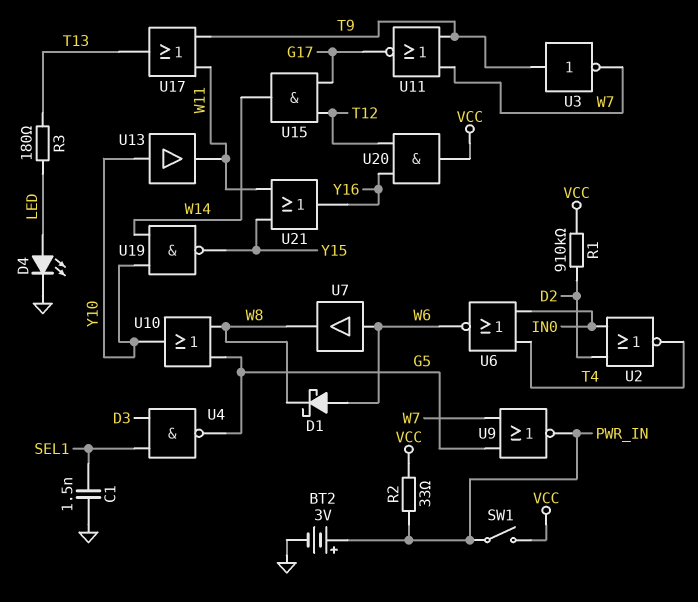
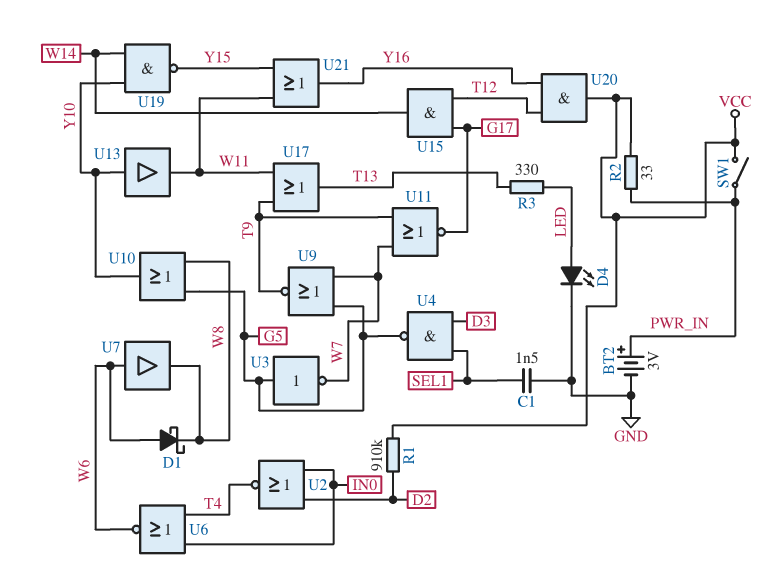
R3: 180 (LED, T13) -> 330 (LED, T13)
U3: NOT (in T9, out W7) -> NOT (in G5, out W7)
U9: NOR (in G5, in W7, out PWR_IN) -> NOR (in G5, in W7, out T9)

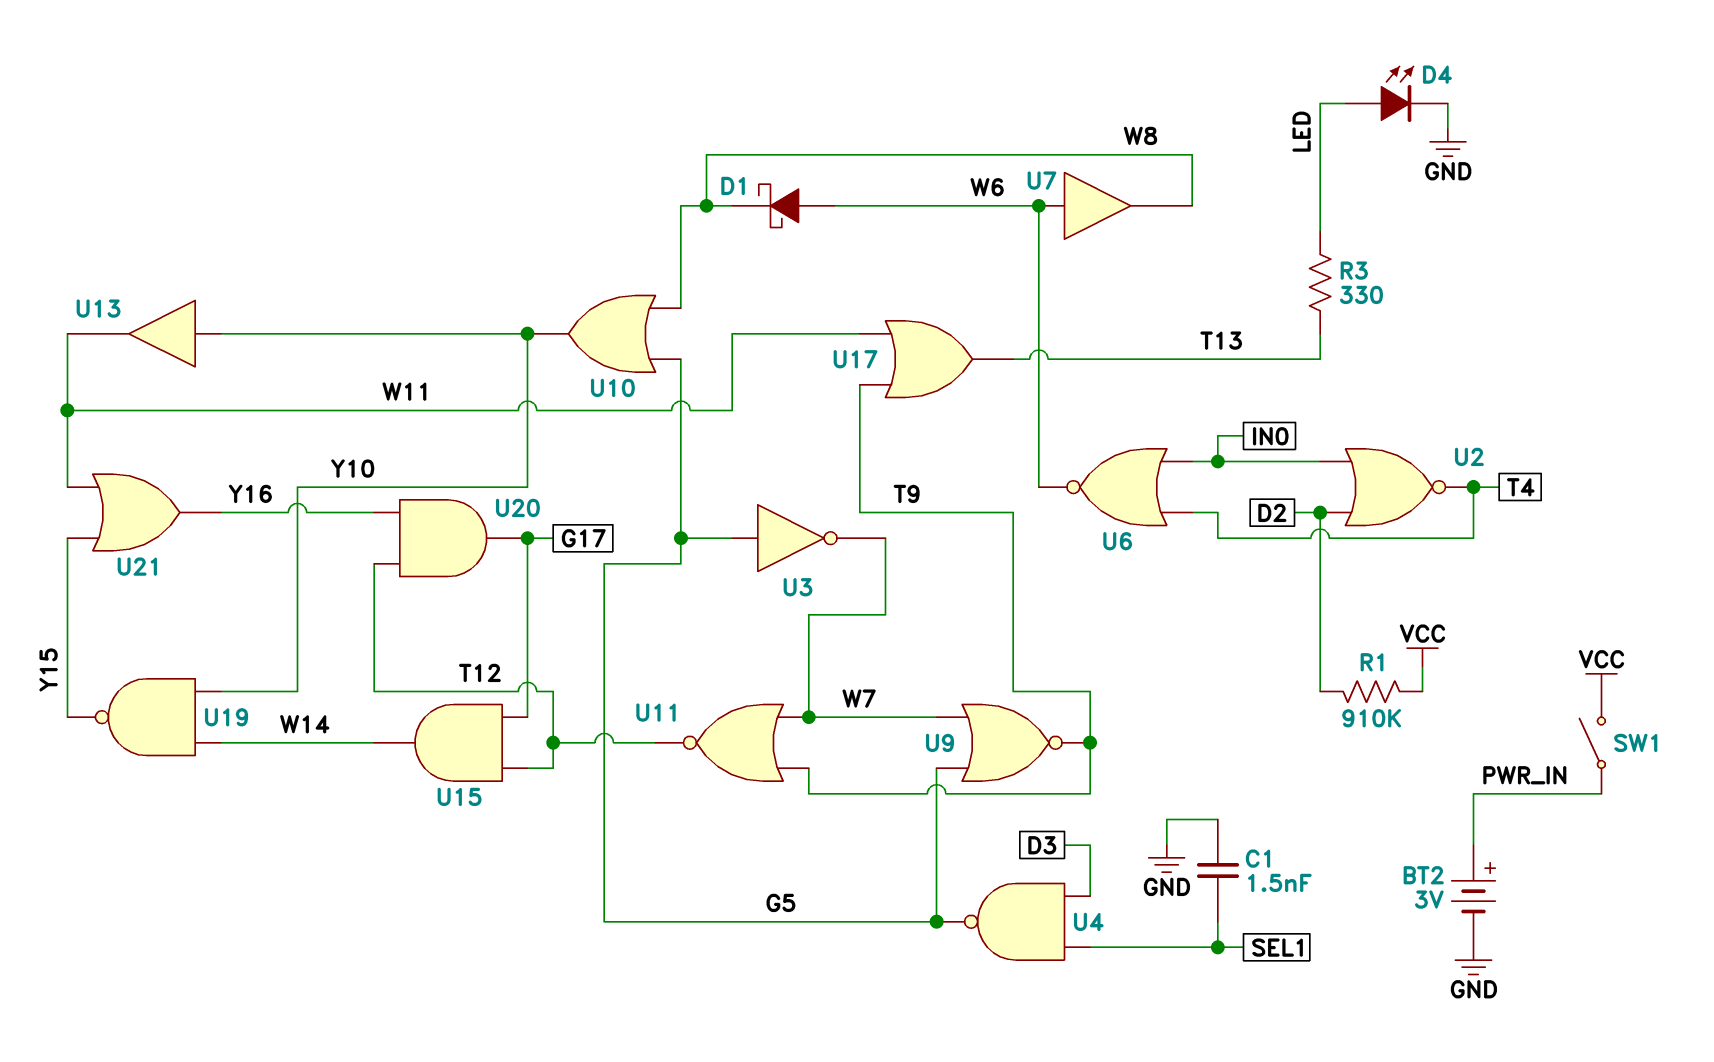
R2: 33 (PWR_IN, VCC) -> none
U11: NOR (in T9, in W7, out G17) -> NOR (in T9, in W7, out T12)
U20: AND (in T12, in Y16, out VCC) -> AND (in T12, in Y16, out G17)

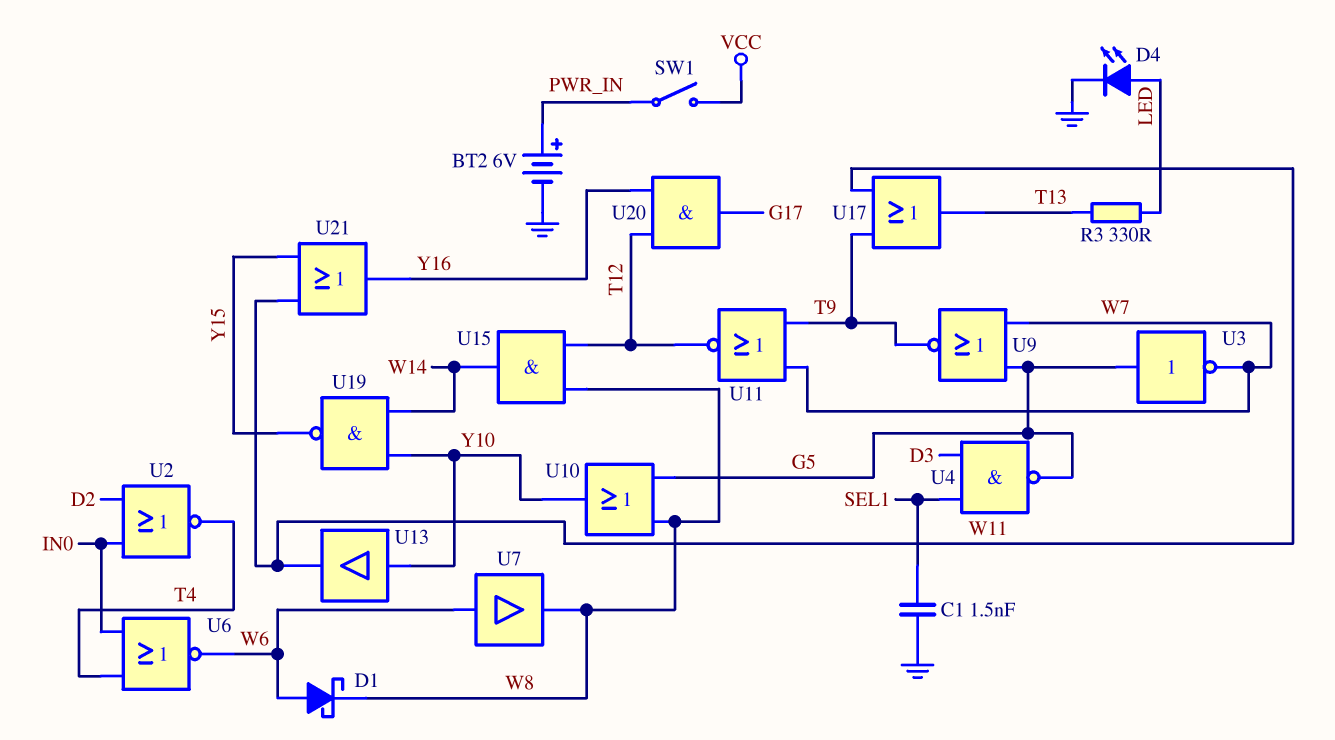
BT2: 3V (plus PWR_IN, minus GND) -> 6V (plus PWR_IN, minus GND)
R1: 910k (D2, VCC) -> none
U15: AND (in G17, in T12, out W14) -> AND (in T12, in W8, out W14)

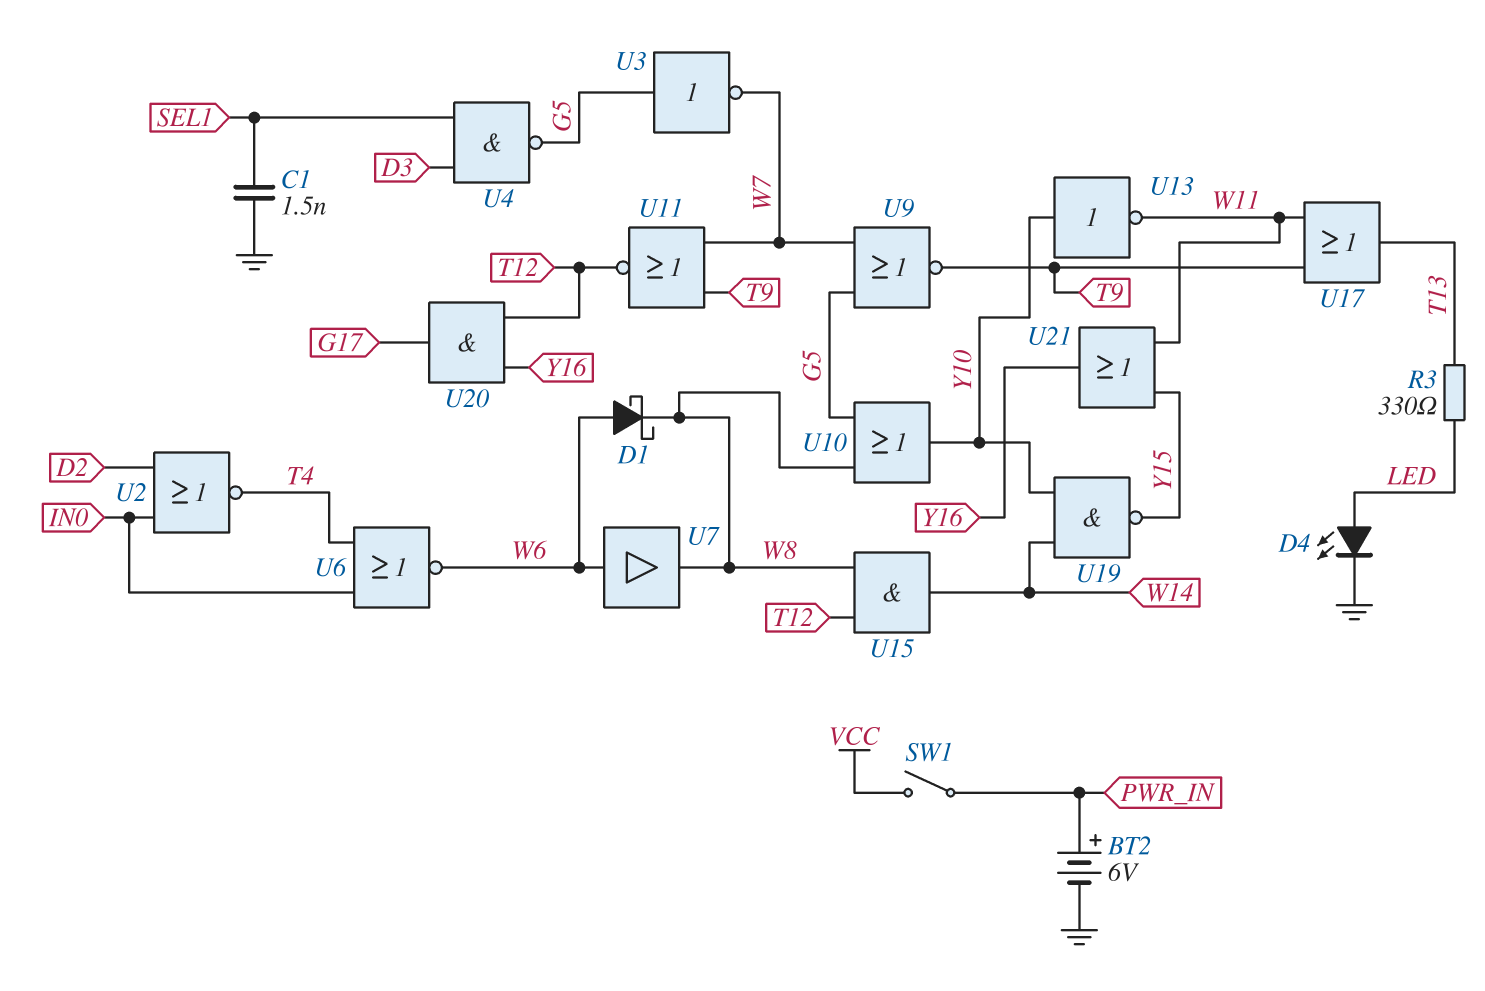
U13: buffer (in Y10, out W11) -> NOT (in Y10, out W11)

